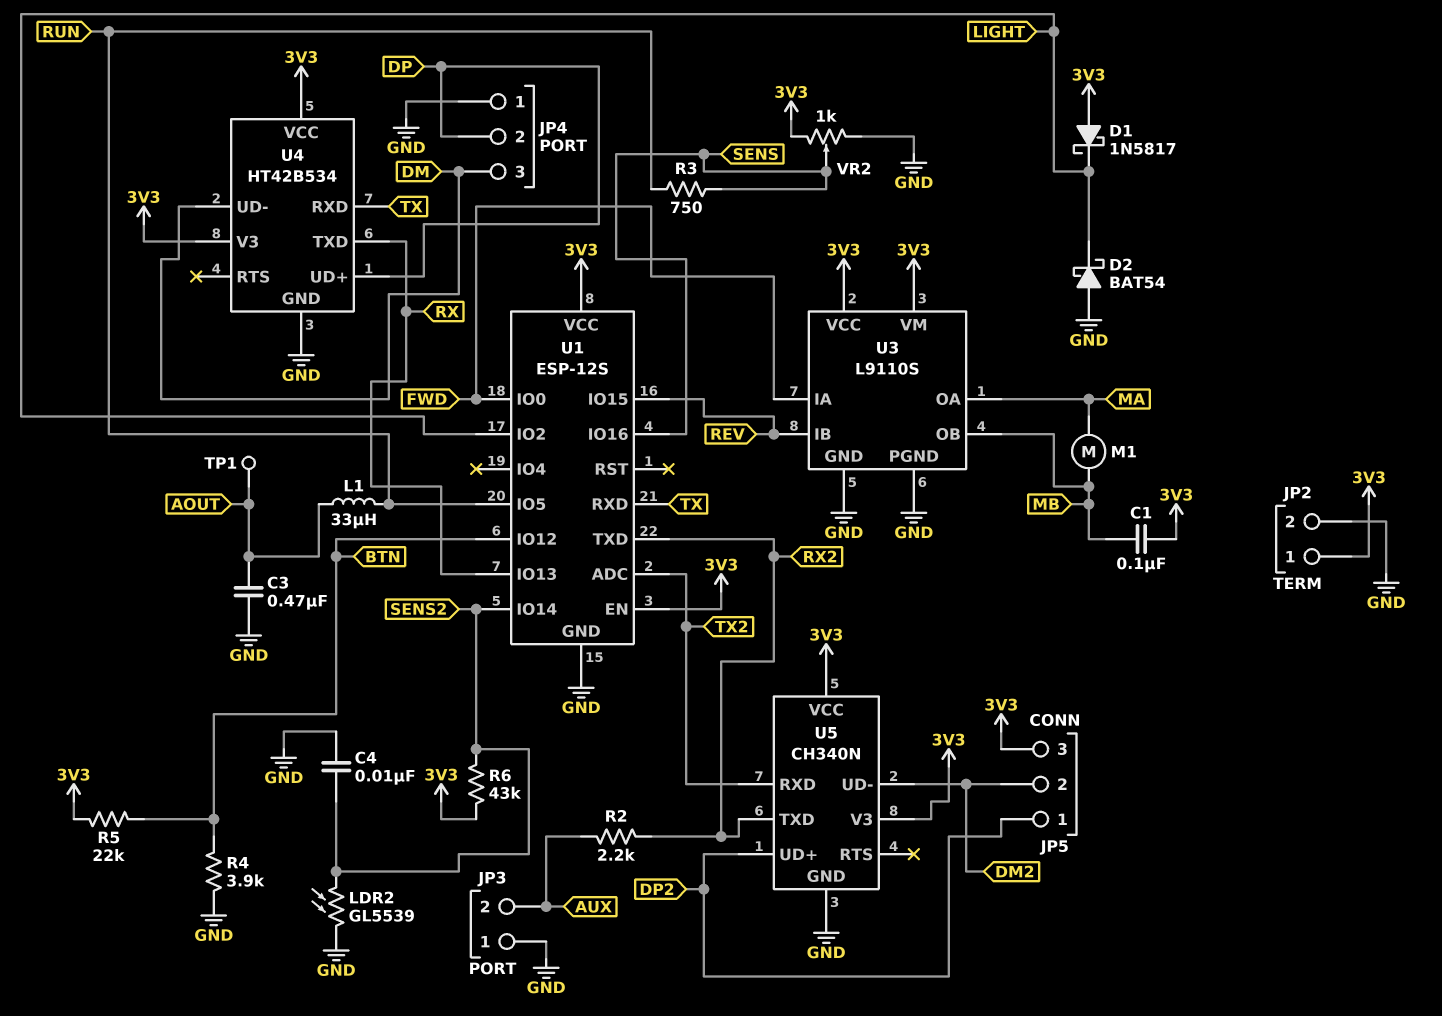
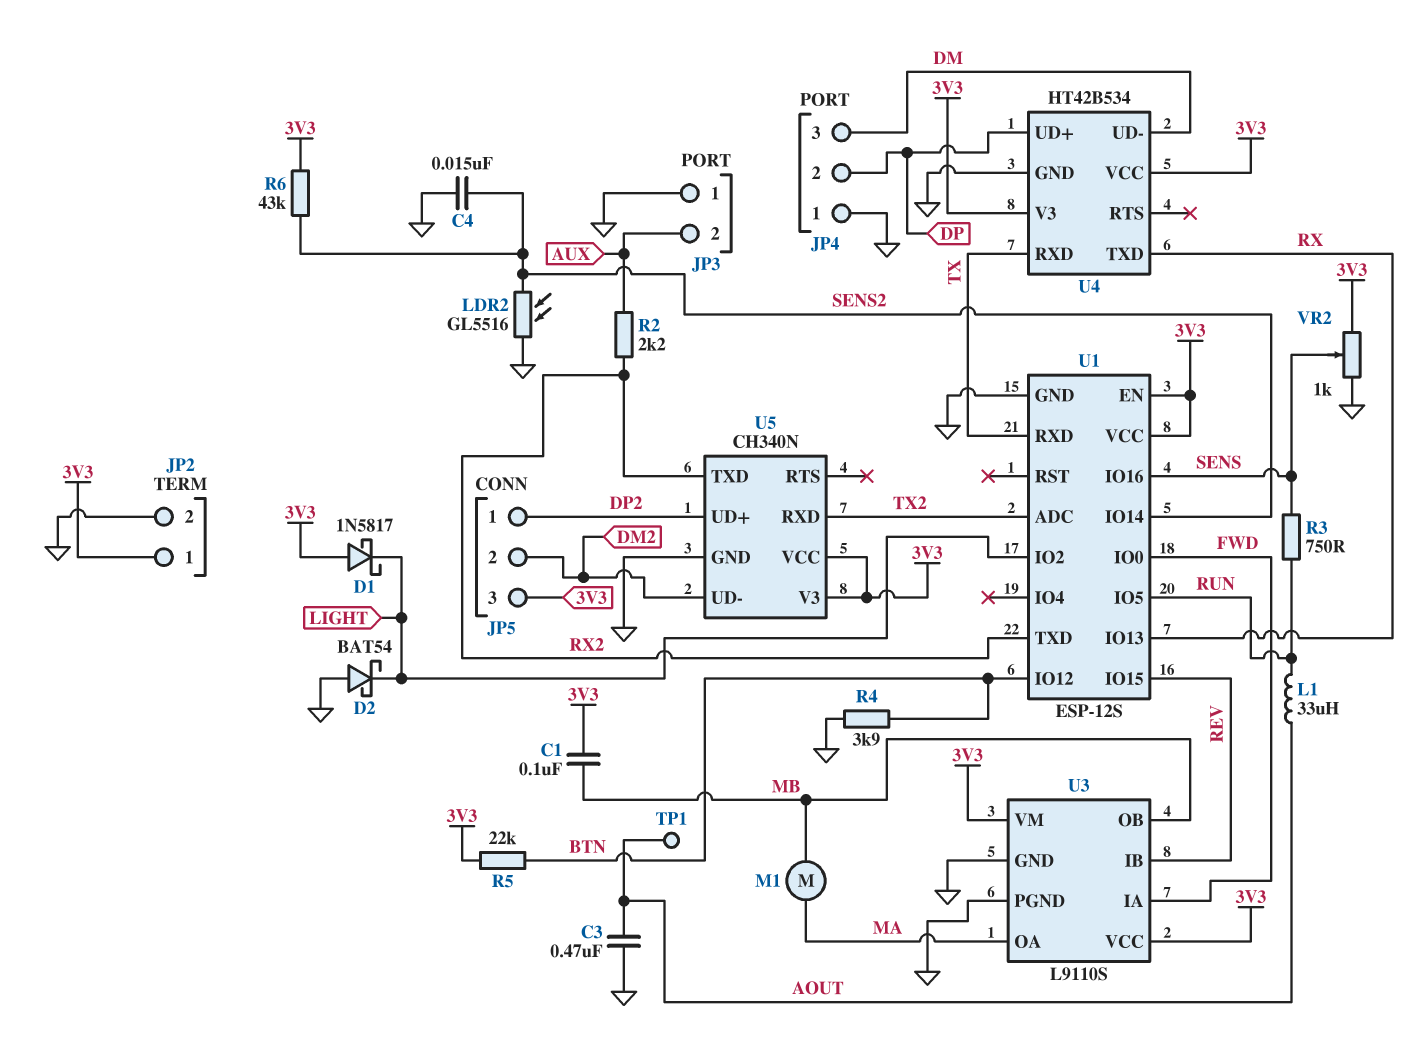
C4: 10nF (GND, SENS2) -> 15nF (GND, SENS2)
LDR2: GL5539 (GND, SENS2) -> GL5516 (GND, SENS2)

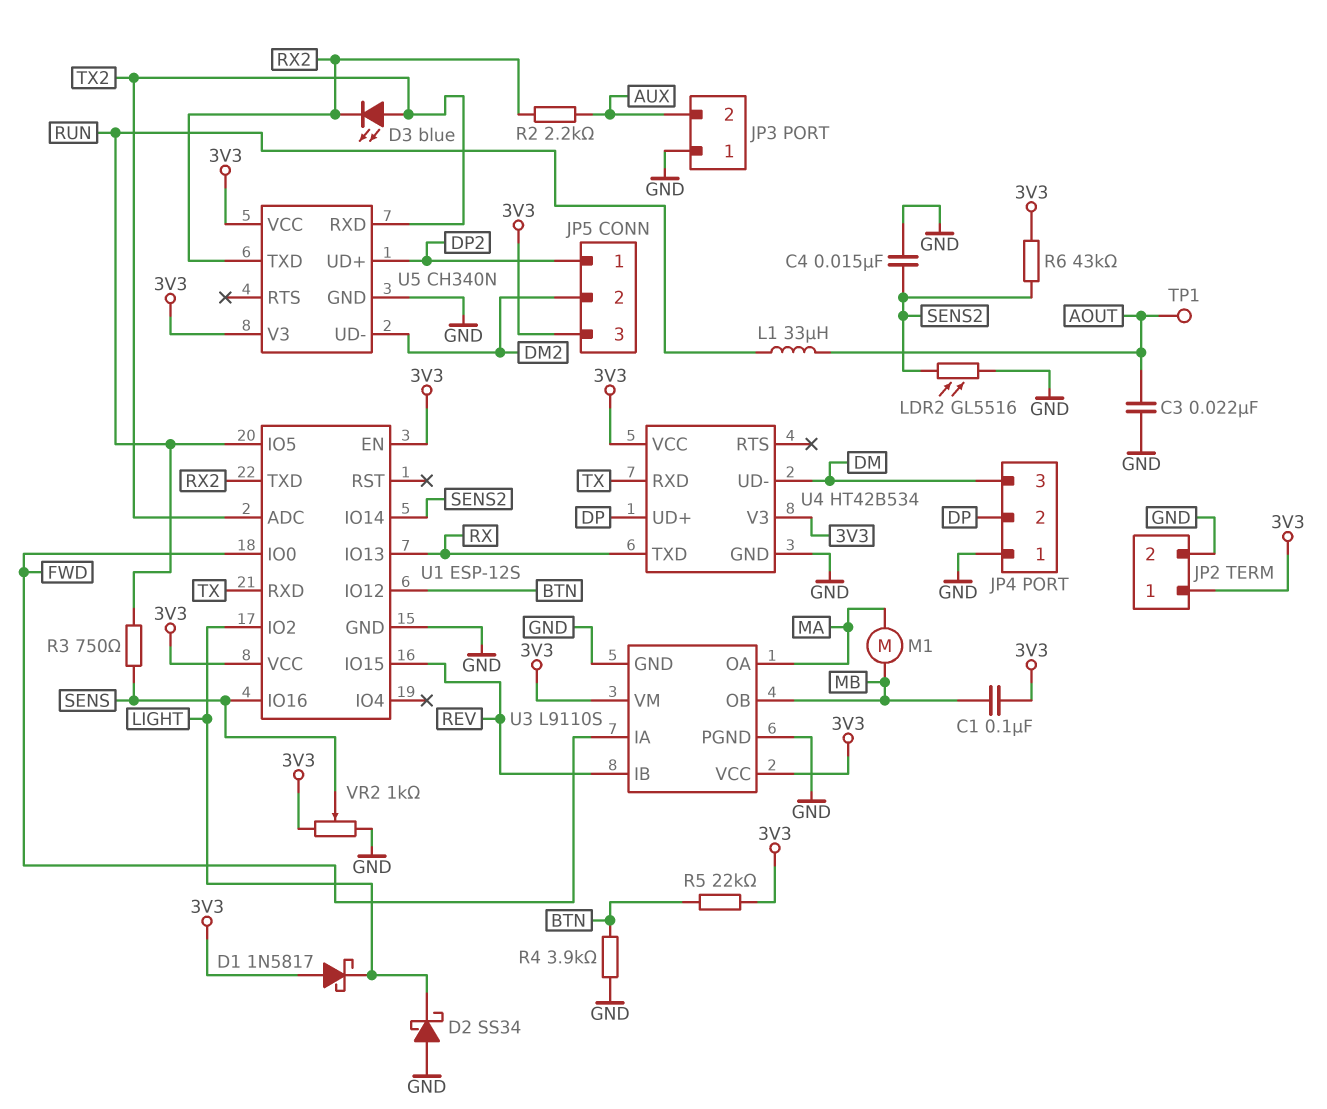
C3: 470nF (AOUT, GND) -> 22nF (AOUT, GND)
D2: schottky BAT54 (A GND, K LIGHT) -> schottky SS34 (A GND, K LIGHT)
D3: none -> LED blue (A TX2, K RX2)

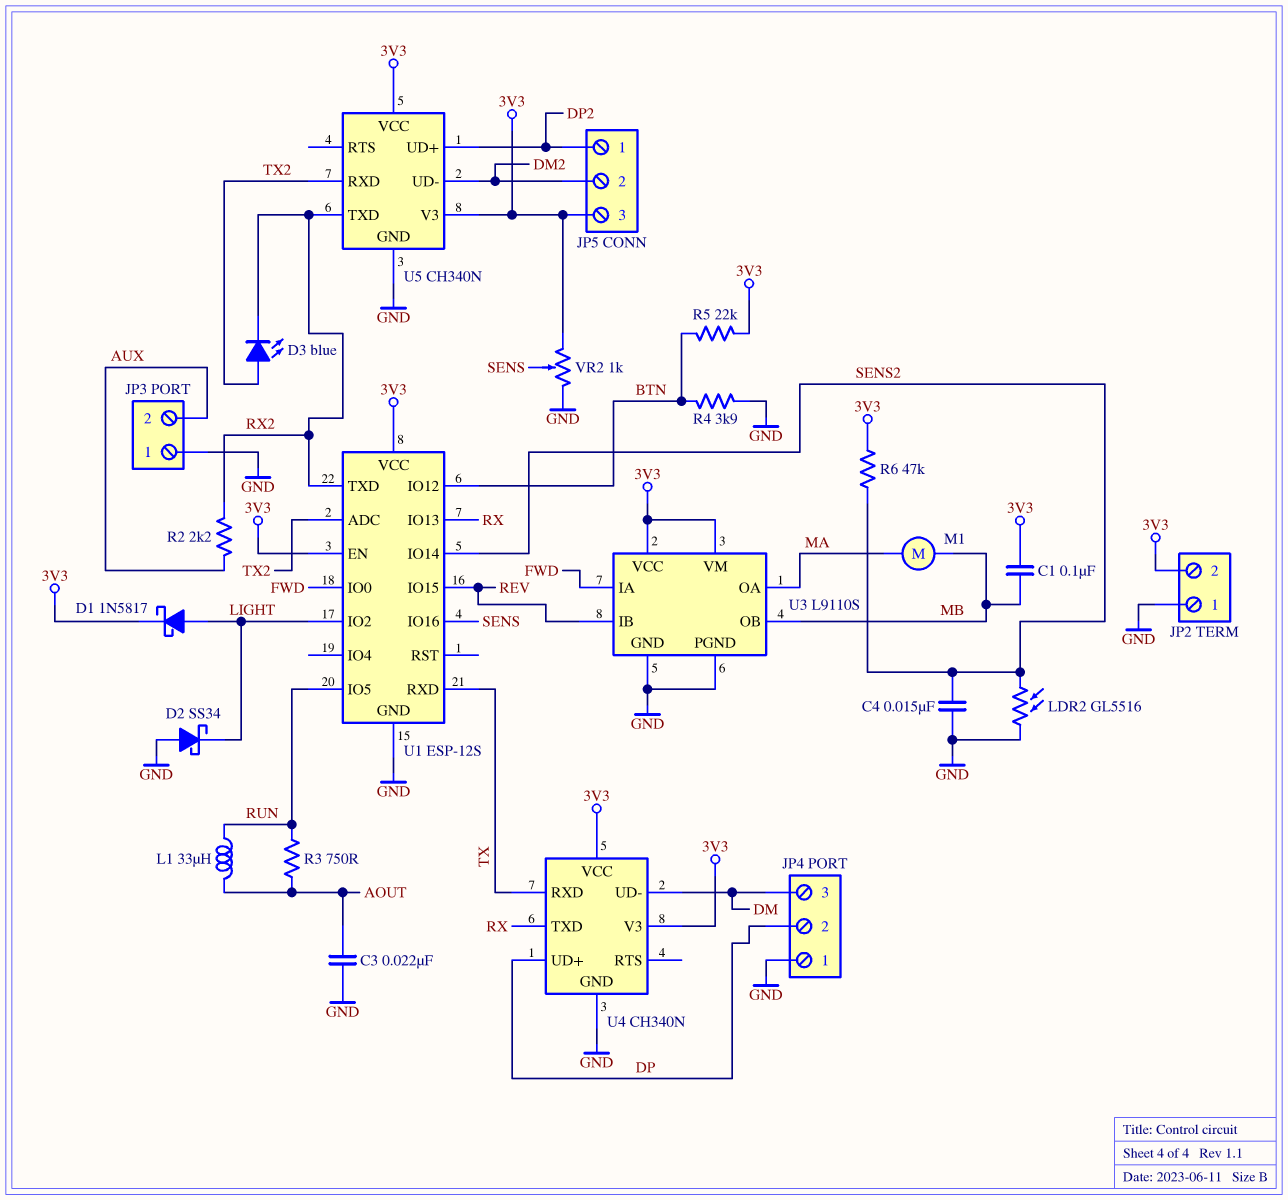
D1: schottky 1N5817 (A 3V3, K LIGHT) -> schottky 1N5817 (A LIGHT, K 3V3)
JP2 pin 1: 3V3 -> GND
JP2 pin 2: GND -> 3V3
R3: 750 (RUN, SENS) -> 750 (AOUT, RUN)
R6: 43k (3V3, SENS2) -> 47k (3V3, SENS2)
TP1: test point (AOUT) -> none
U4: HT42B534 -> CH340N

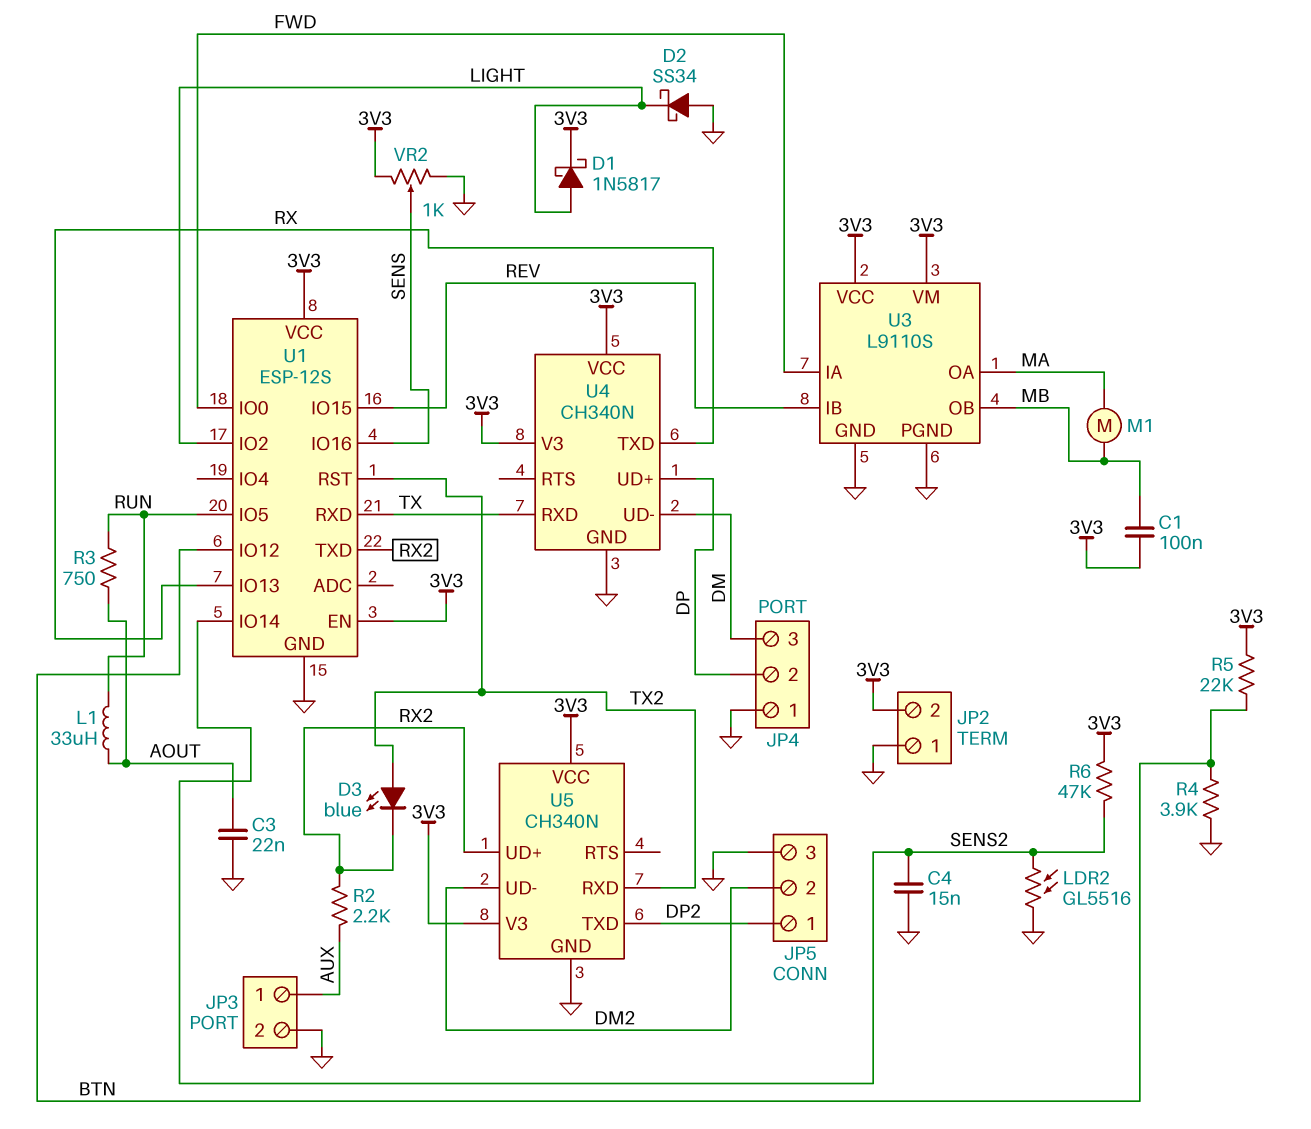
JP3 pin 1: GND -> AUX
JP3 pin 2: AUX -> GND
JP5 pin 3: 3V3 -> GND
U1 pin ADC: TX2 -> none
U1 pin RST: none -> TX2
U5 pin TXD: RX2 -> DP2
U5 pin UD+: DP2 -> RX2

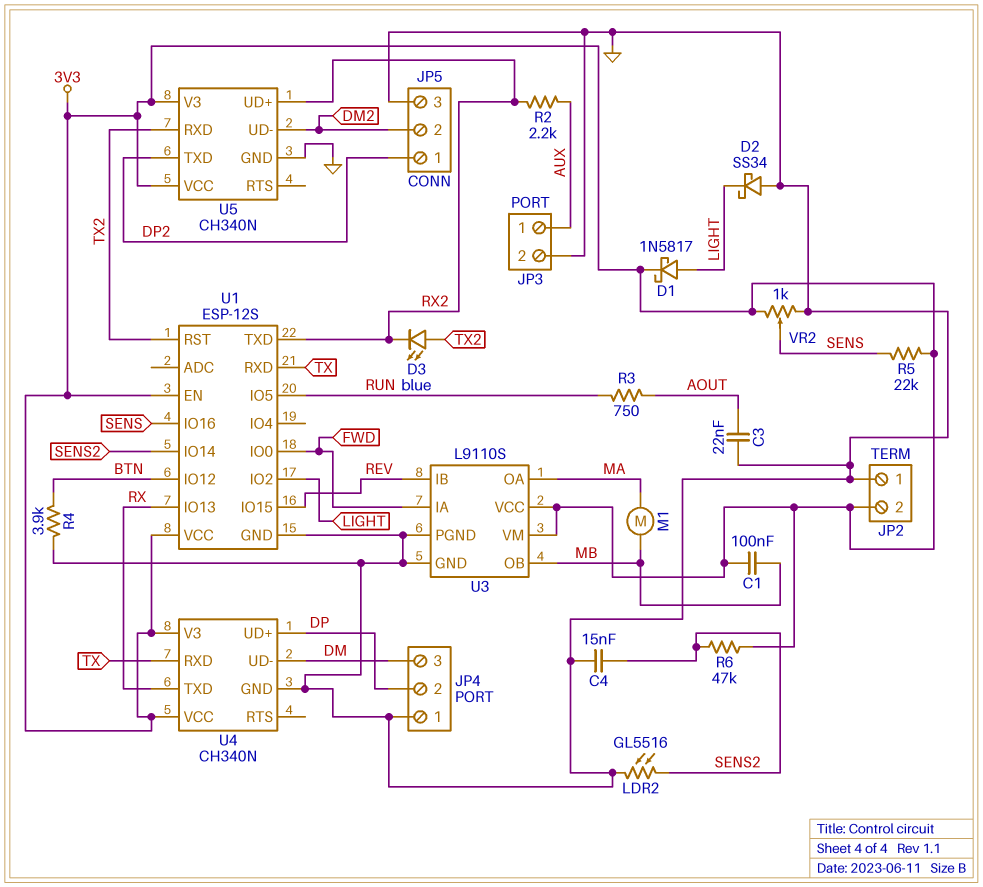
L1: 33uH (AOUT, RUN) -> none
R5: 22k (3V3, BTN) -> 22k (3V3, SENS)

